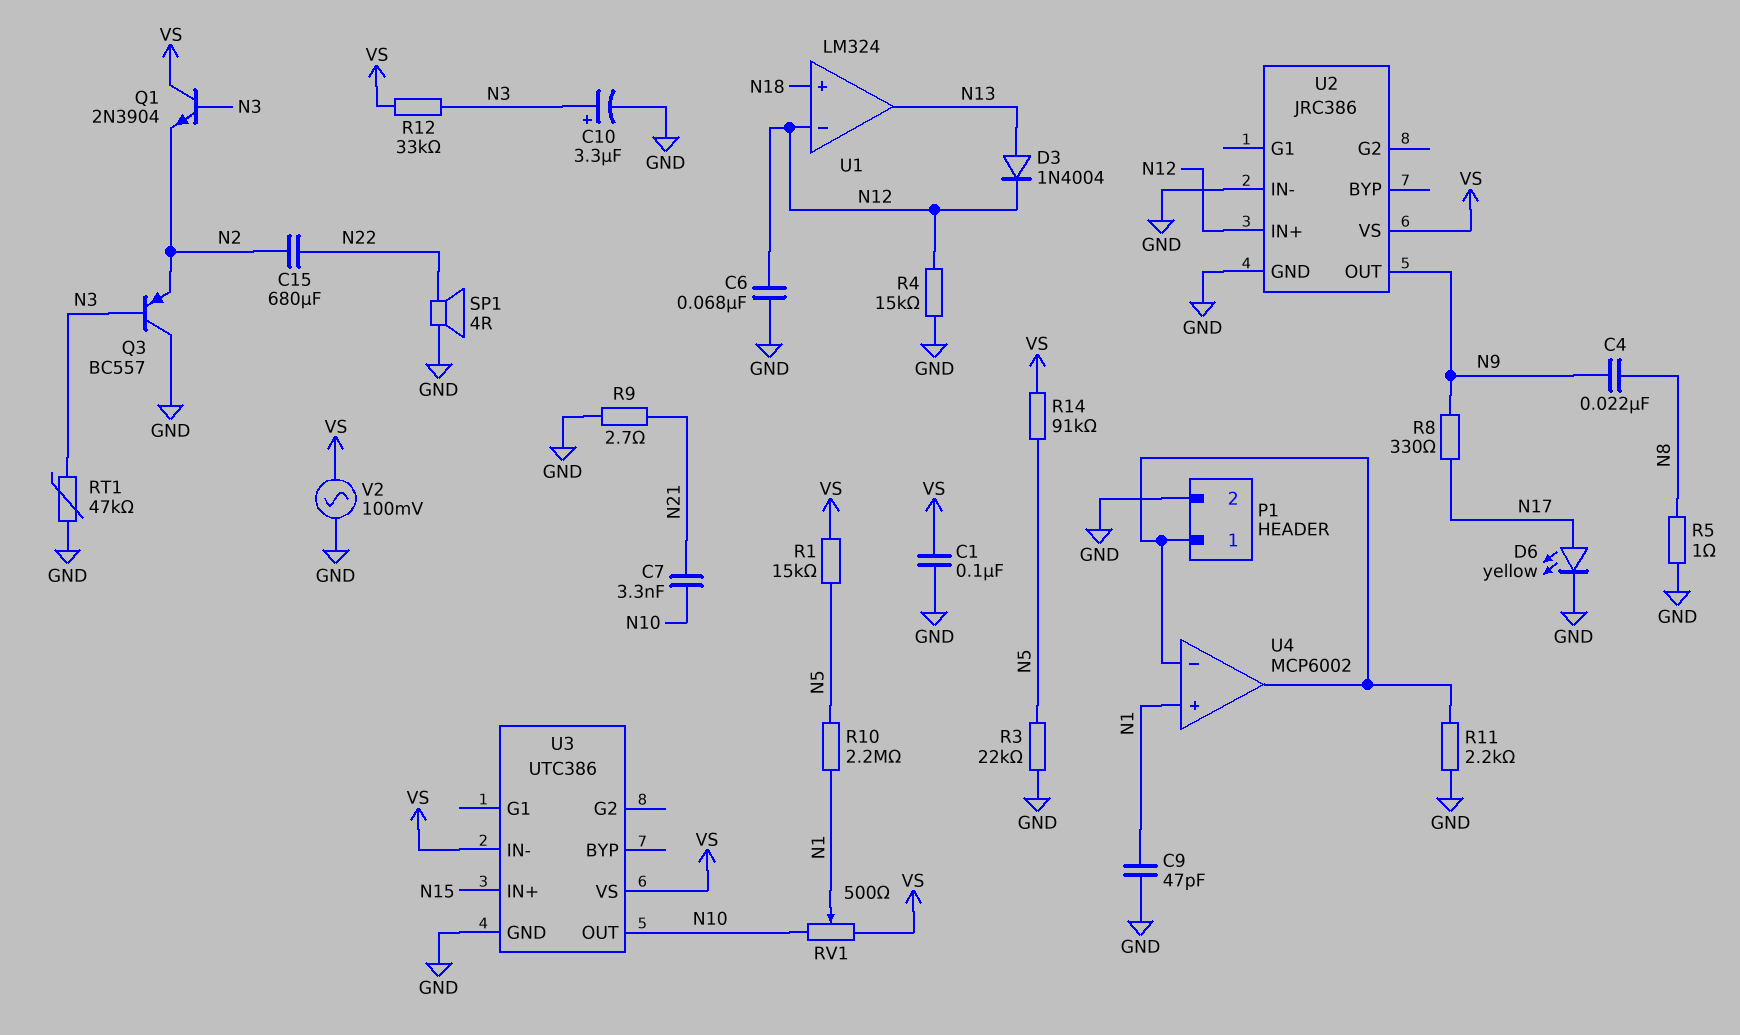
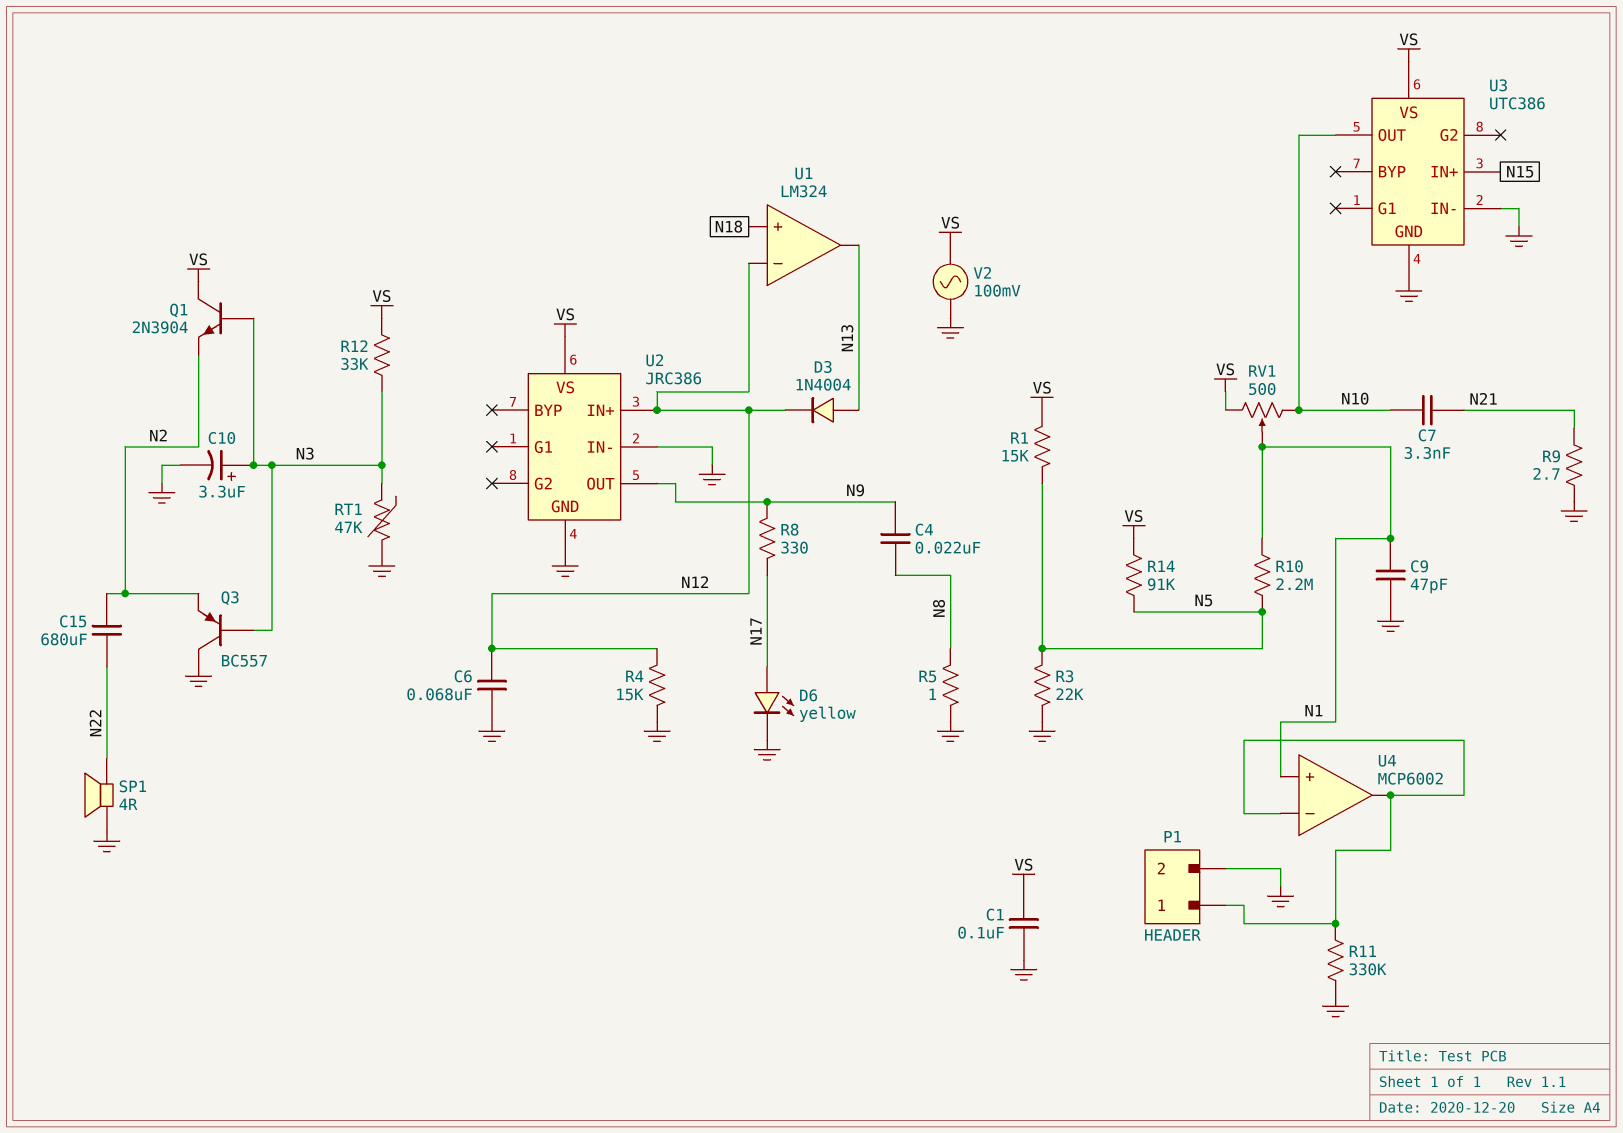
R11: 2.2k (GND, P1/1) -> 330k (GND, P1/1)
U3 pin IN-: VS -> GND

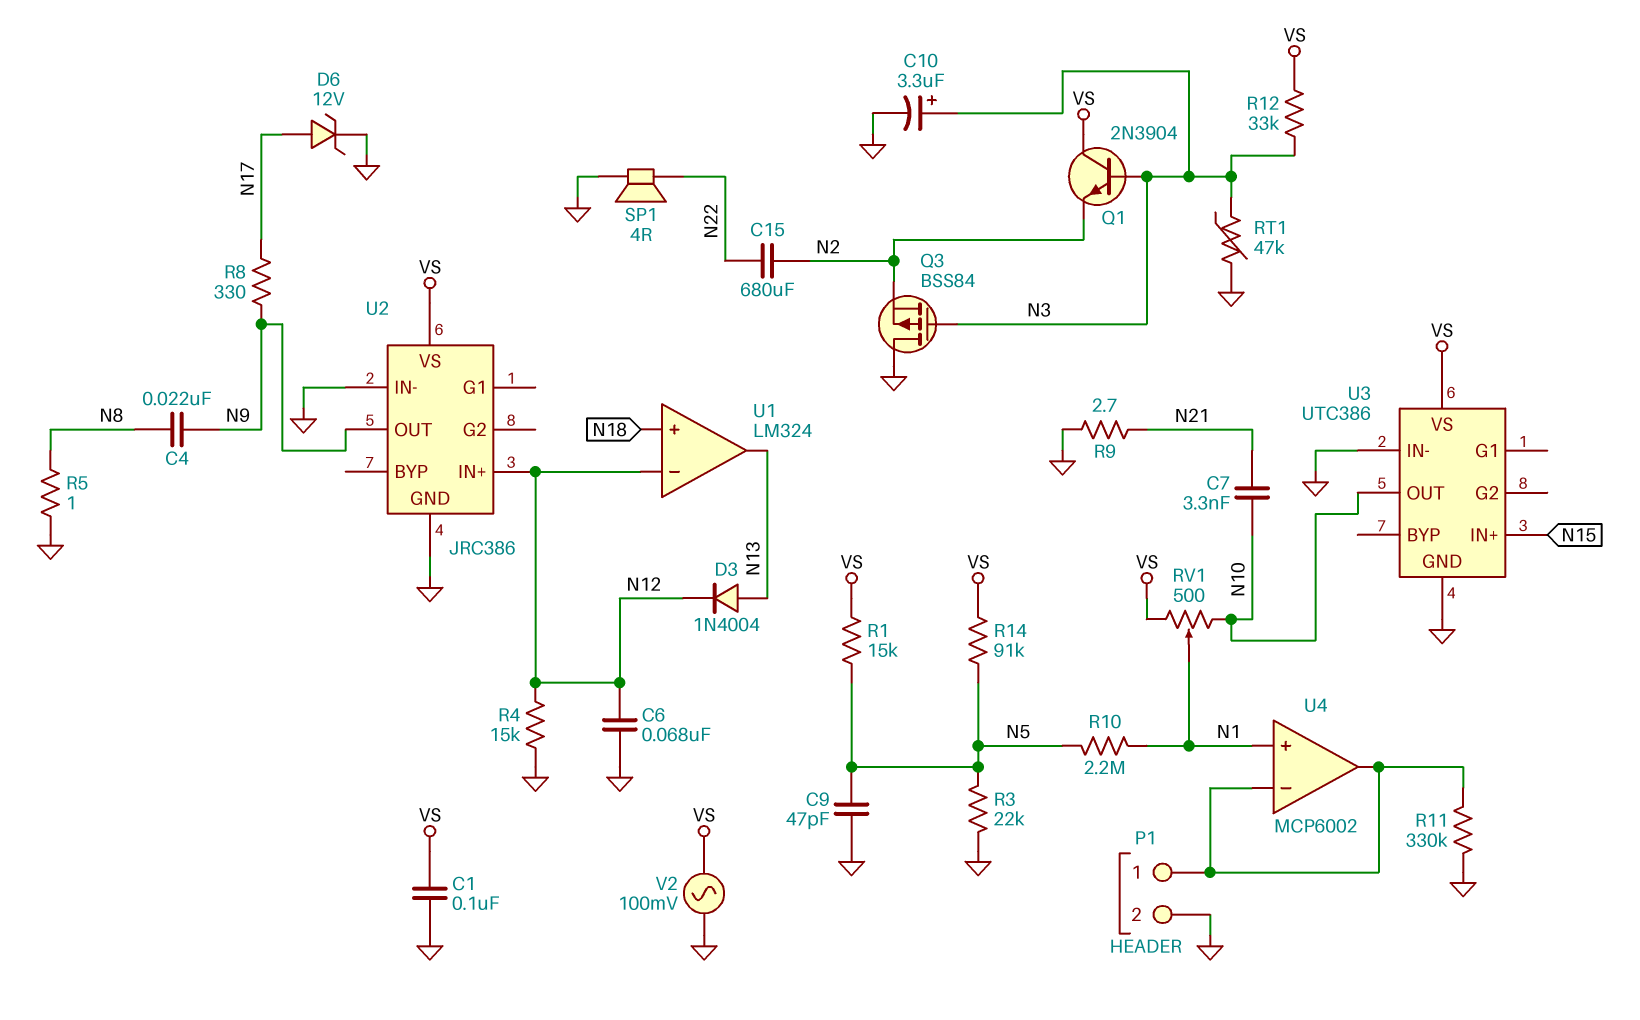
C9: 47pF (GND, N1) -> 47pF (GND, N5)
D6: LED yellow (A N17, K GND) -> zener 12V (A N17, K GND)
Q3: PNP BC557 (B N3, C GND, E N2) -> PMOS BSS84 (G N3, D GND, S N2)

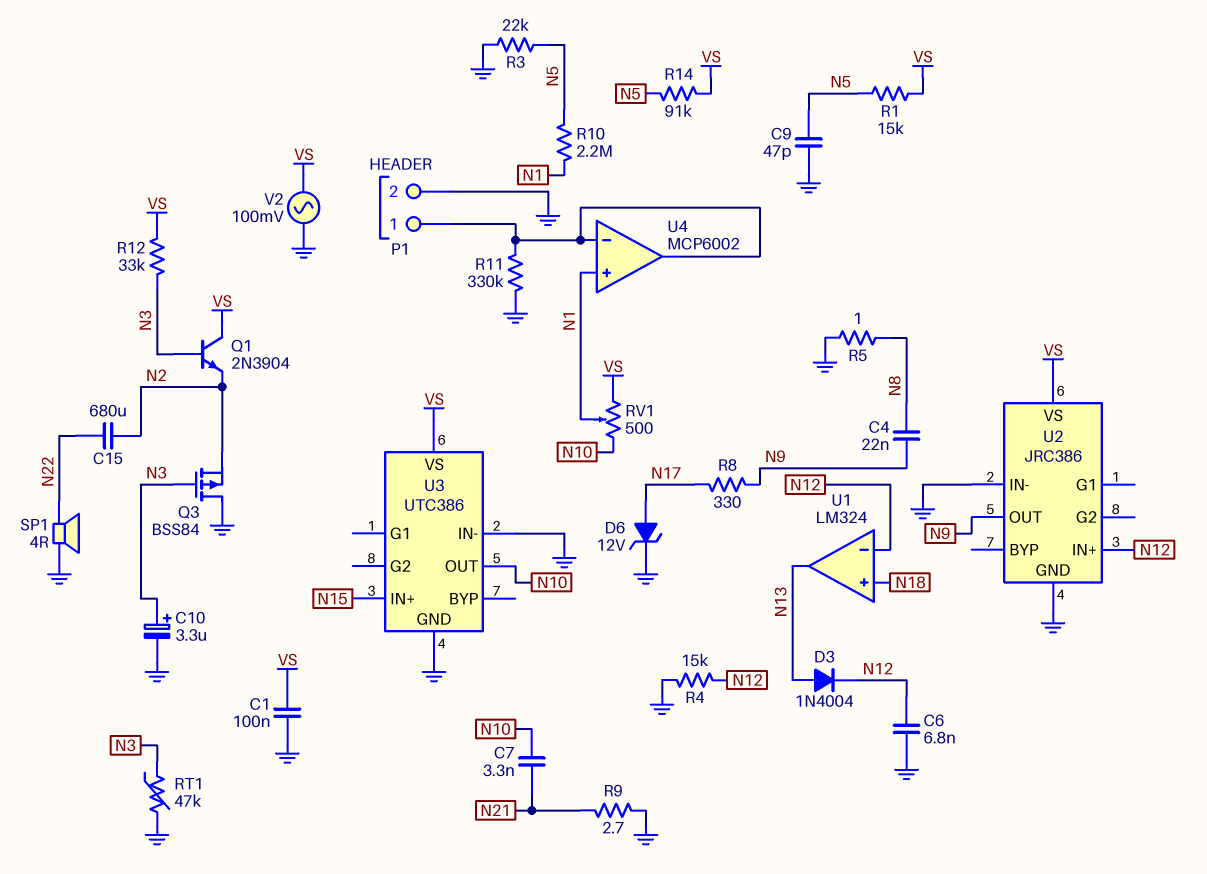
C6: 68nF (GND, N12) -> 6.8nF (GND, N12)

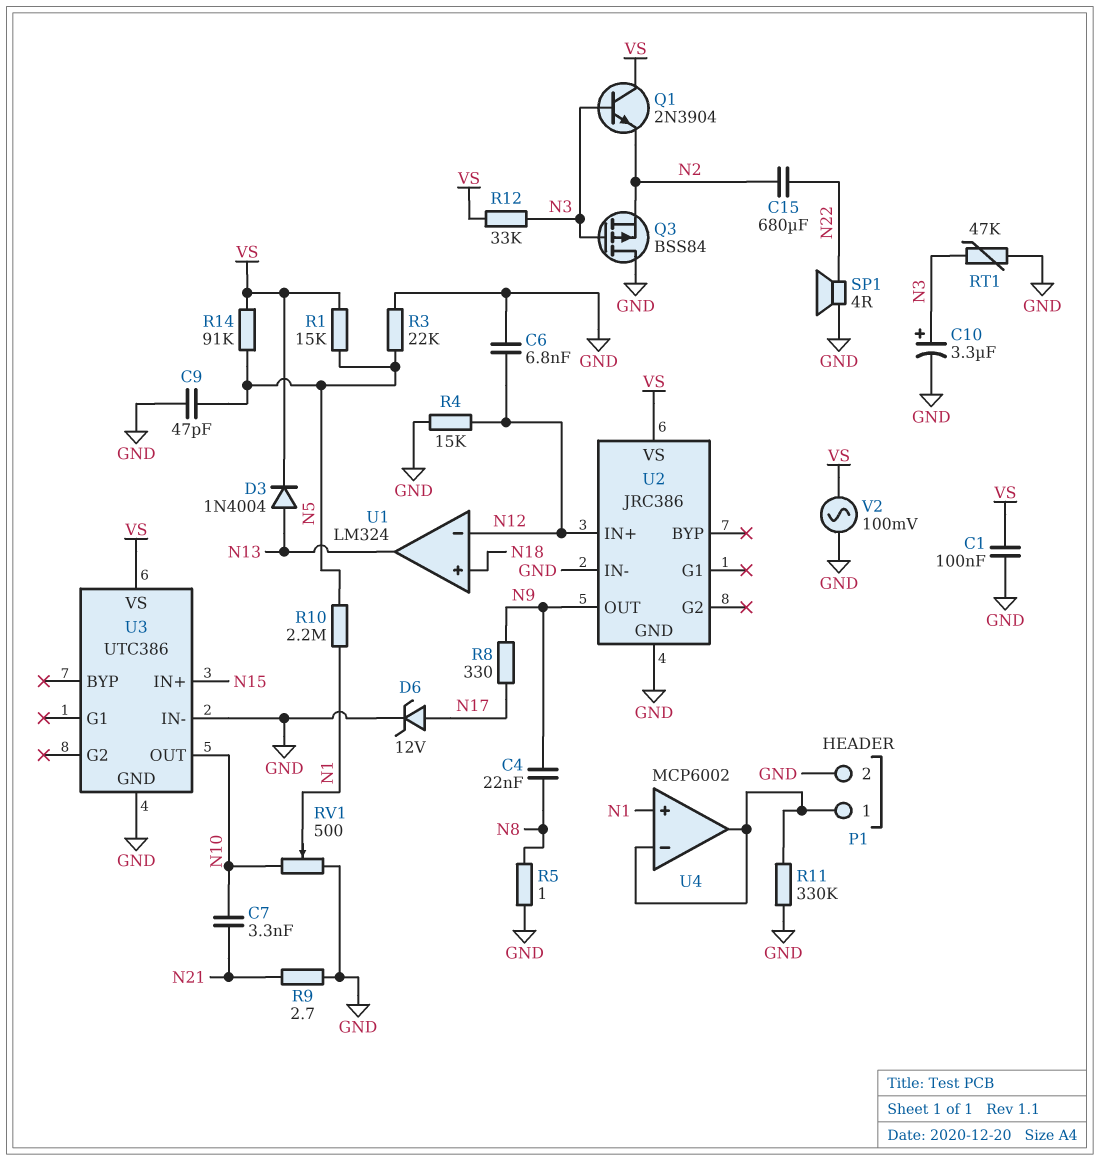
D3: diode 1N4004 (A N13, K N12) -> diode 1N4004 (A N13, K VS)
RV1: 500 (N10, VS, wiper N1) -> 500 (GND, N10, wiper N1)

